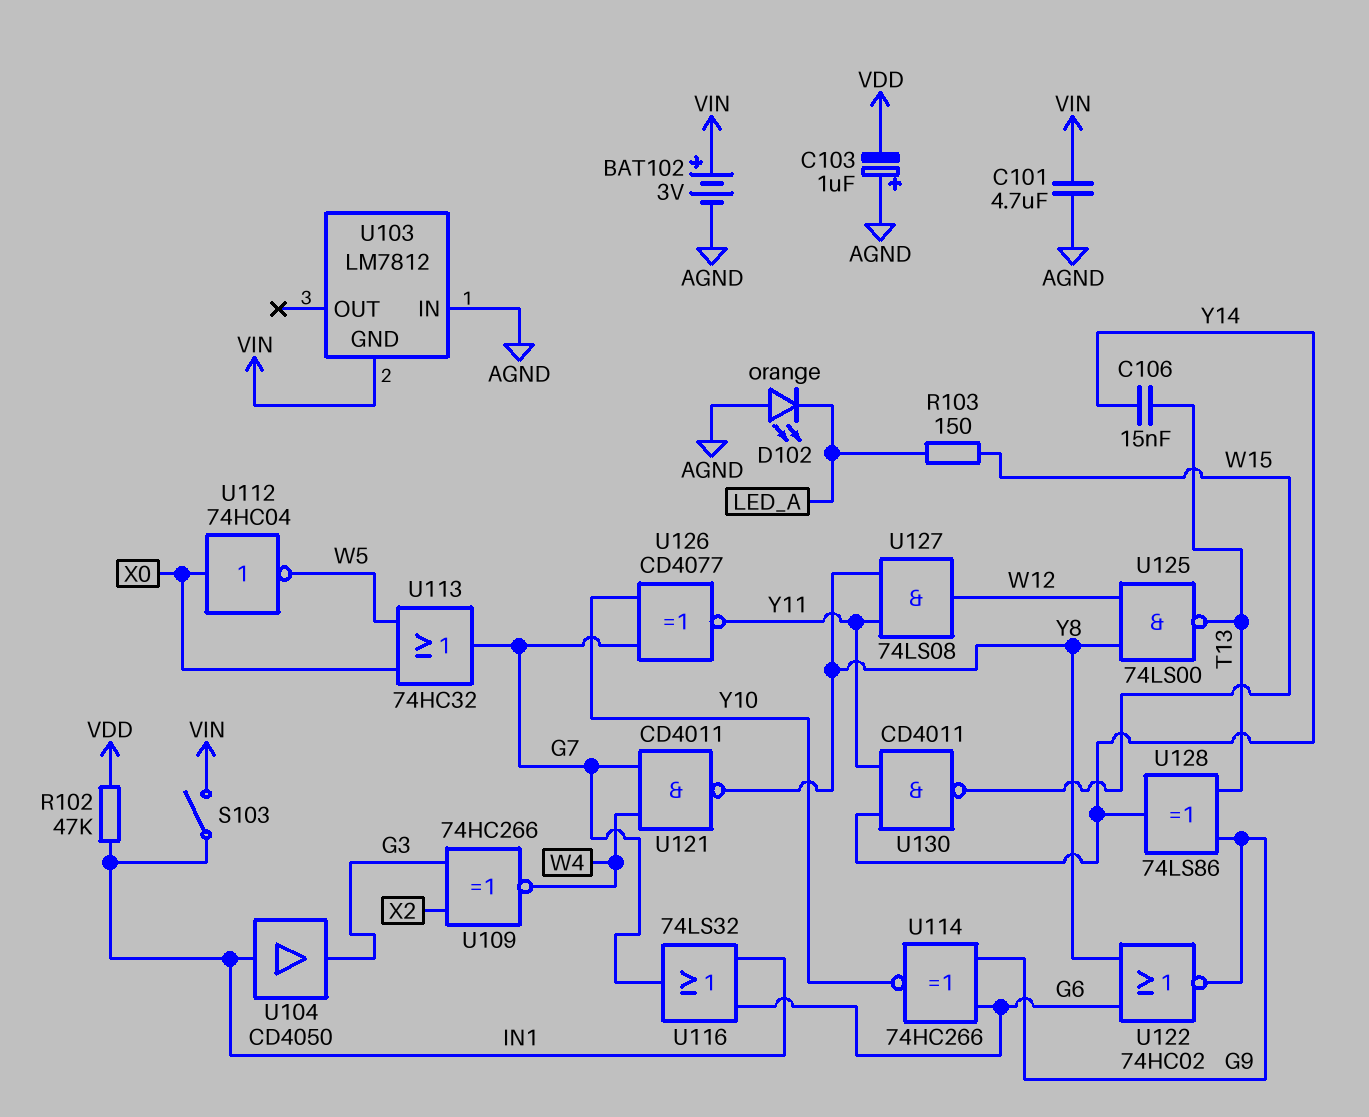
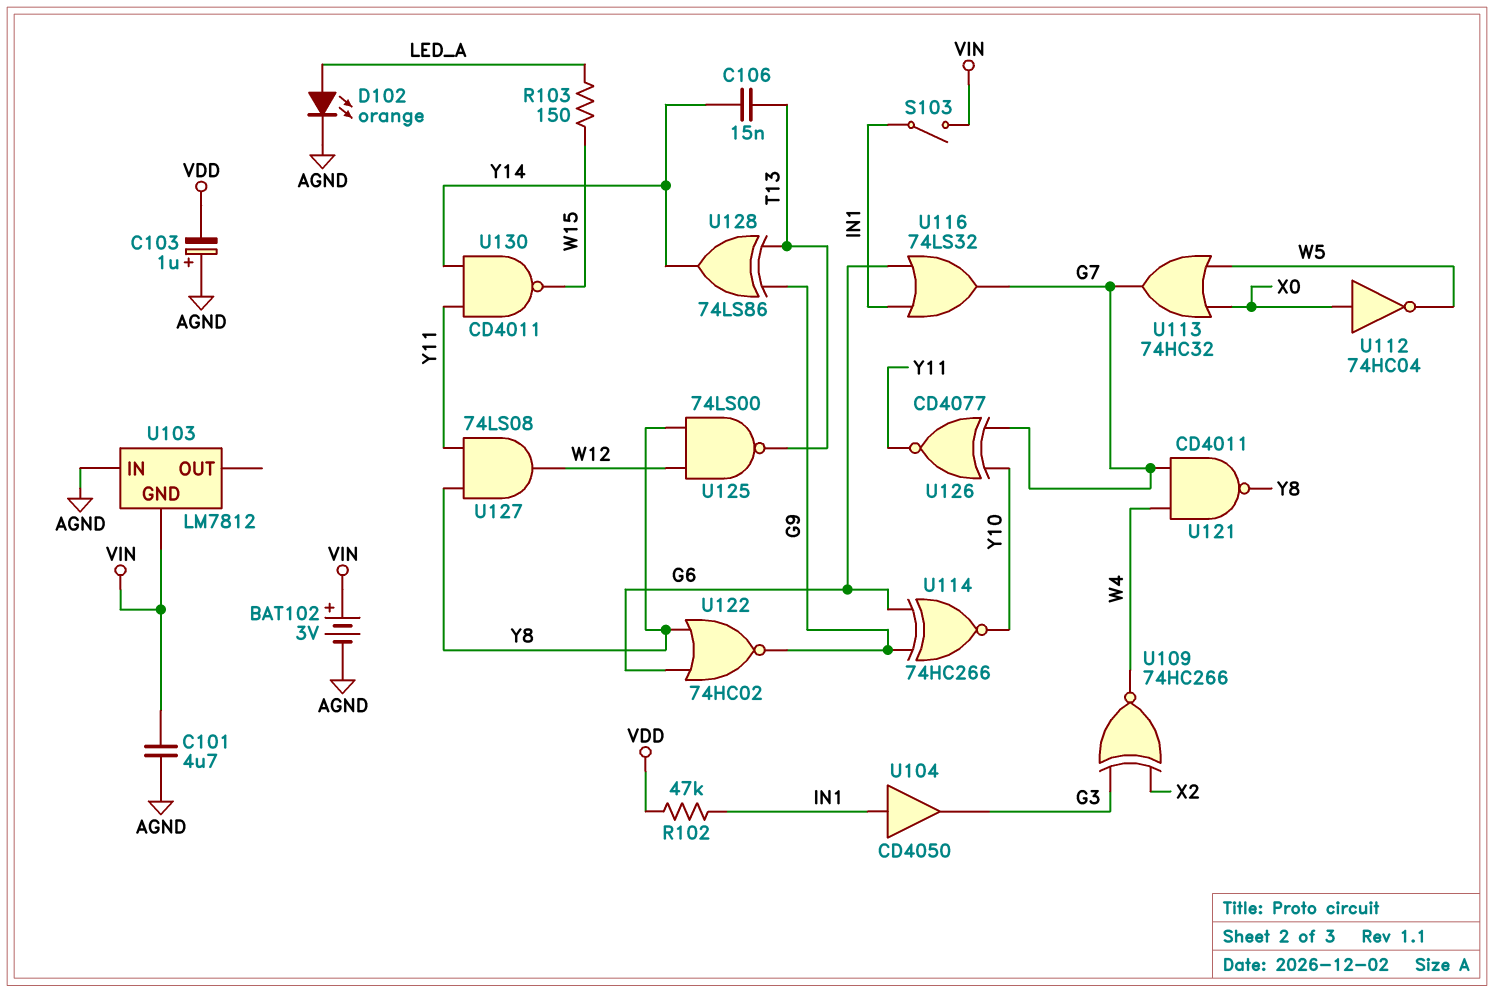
D102: LED orange (A AGND, K LED_A) -> LED orange (A LED_A, K AGND)

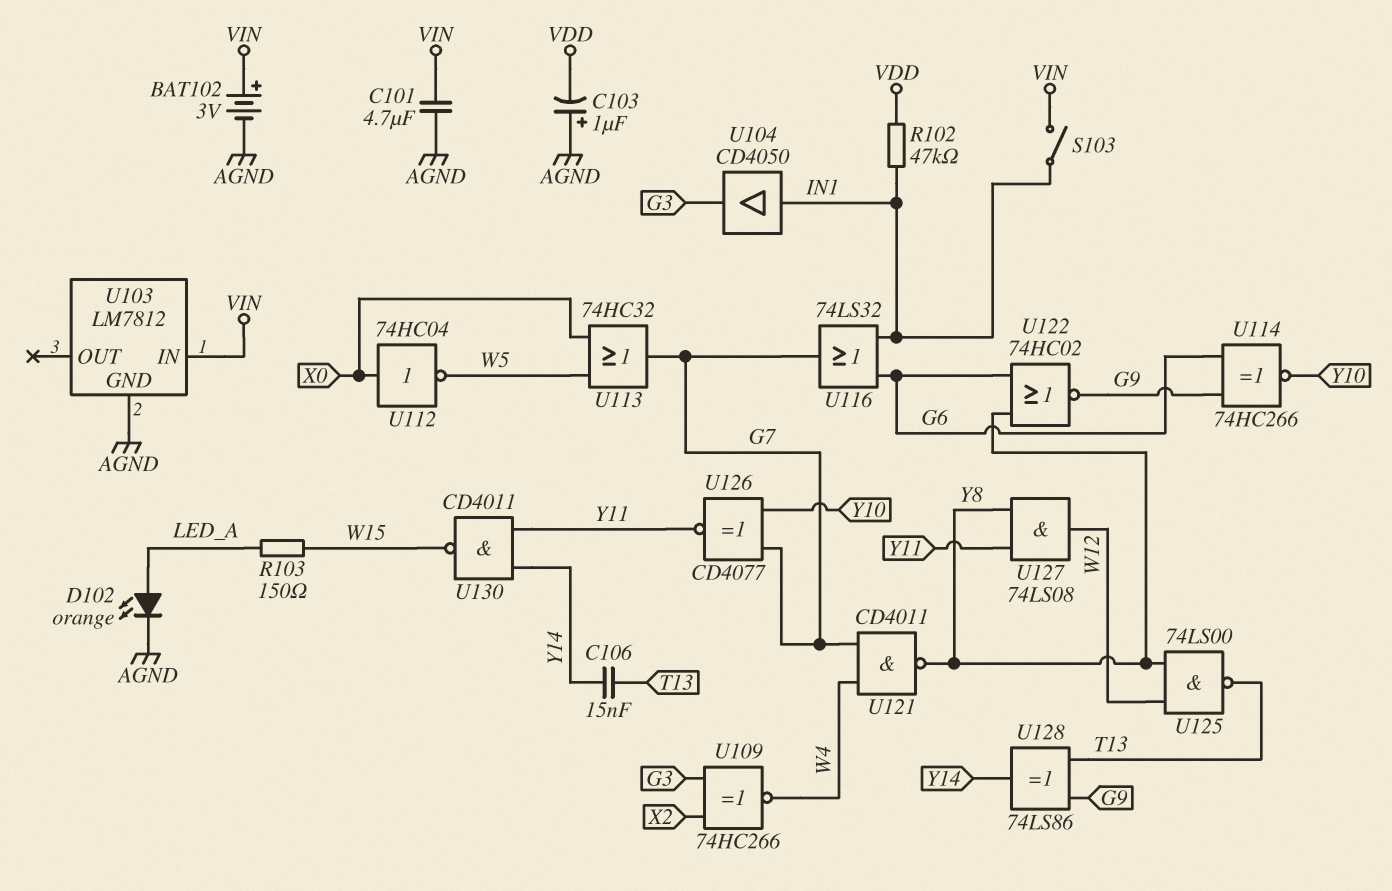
U103 pin GND: VIN -> AGND
U103 pin IN: AGND -> VIN

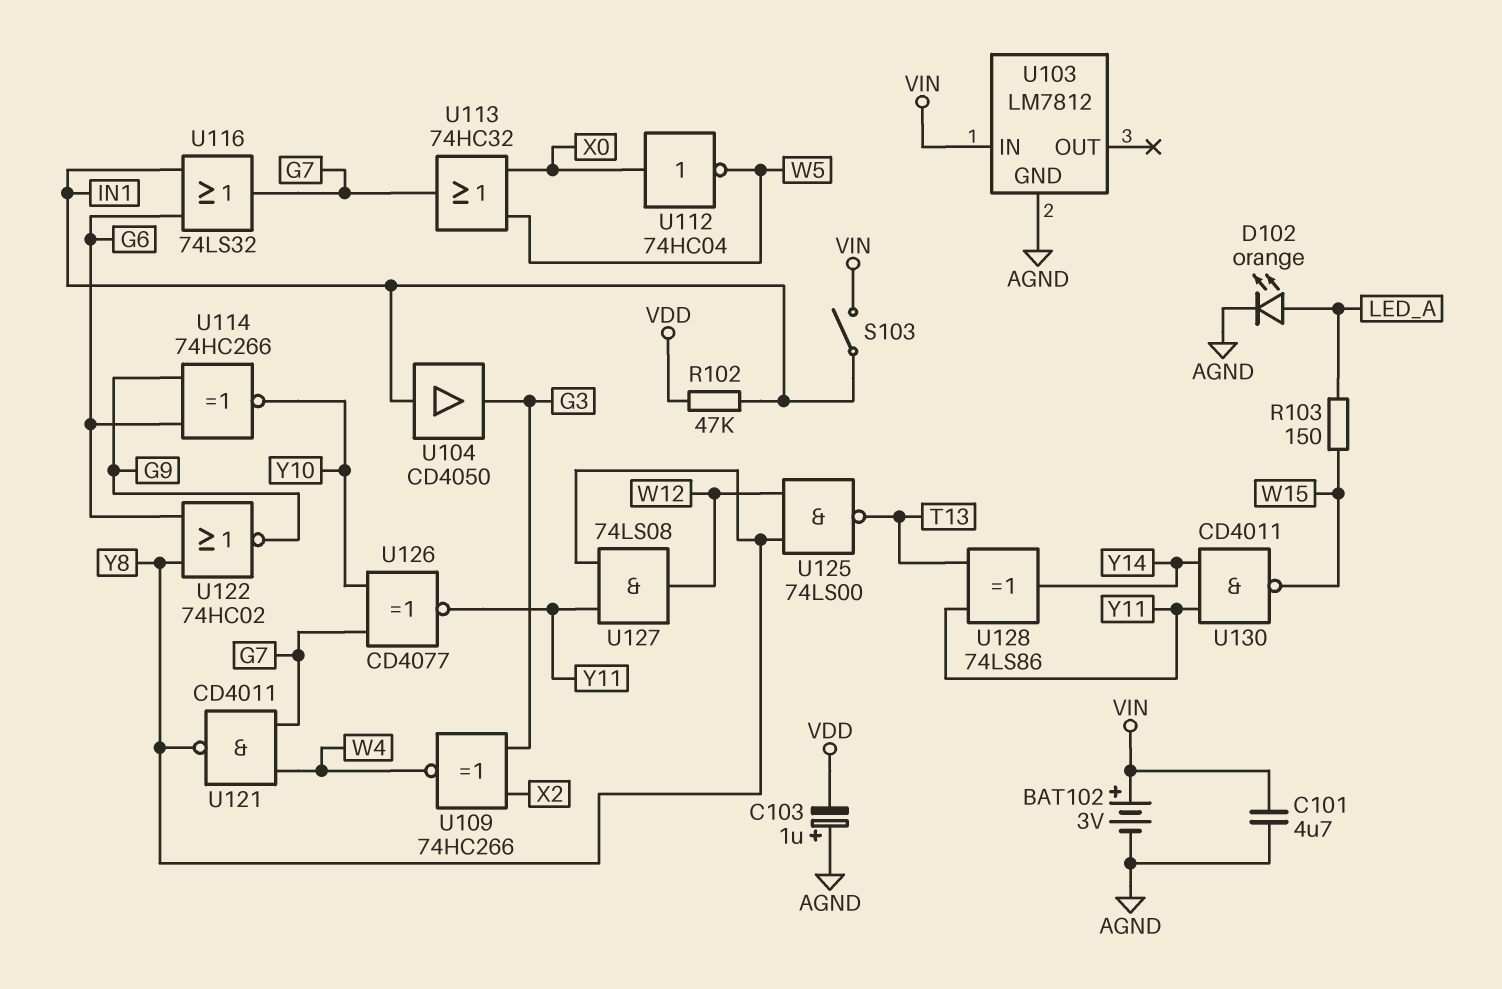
C106: 15nF (T13, Y14) -> none
U128: XOR 74LS86 (in G9, in T13, out Y14) -> XOR 74LS86 (in T13, in Y11, out Y14)

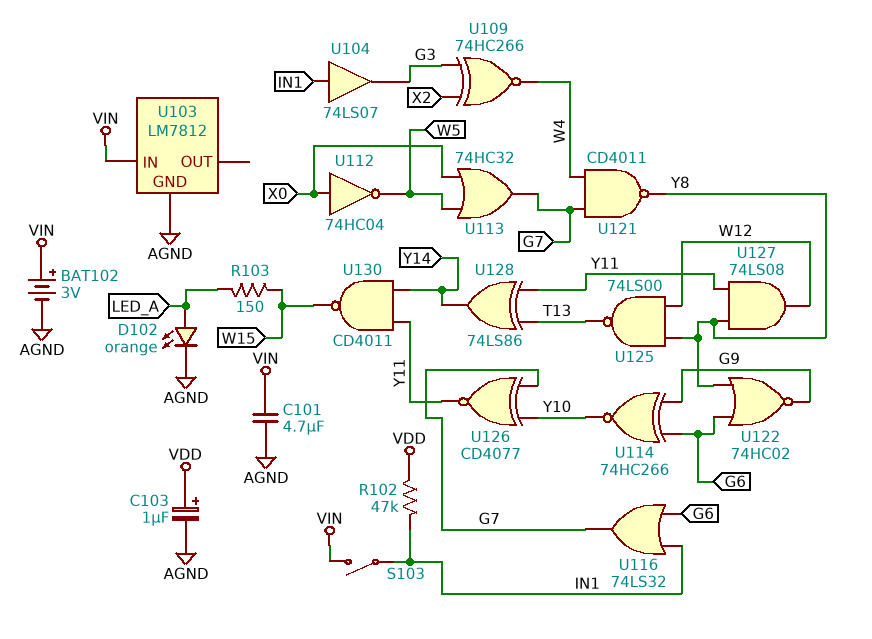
C103: 1uF (plus AGND, minus VDD) -> 1uF (plus VDD, minus AGND)
U104: buffer CD4050 (in IN1, out G3) -> buffer 74LS07 (in IN1, out G3)

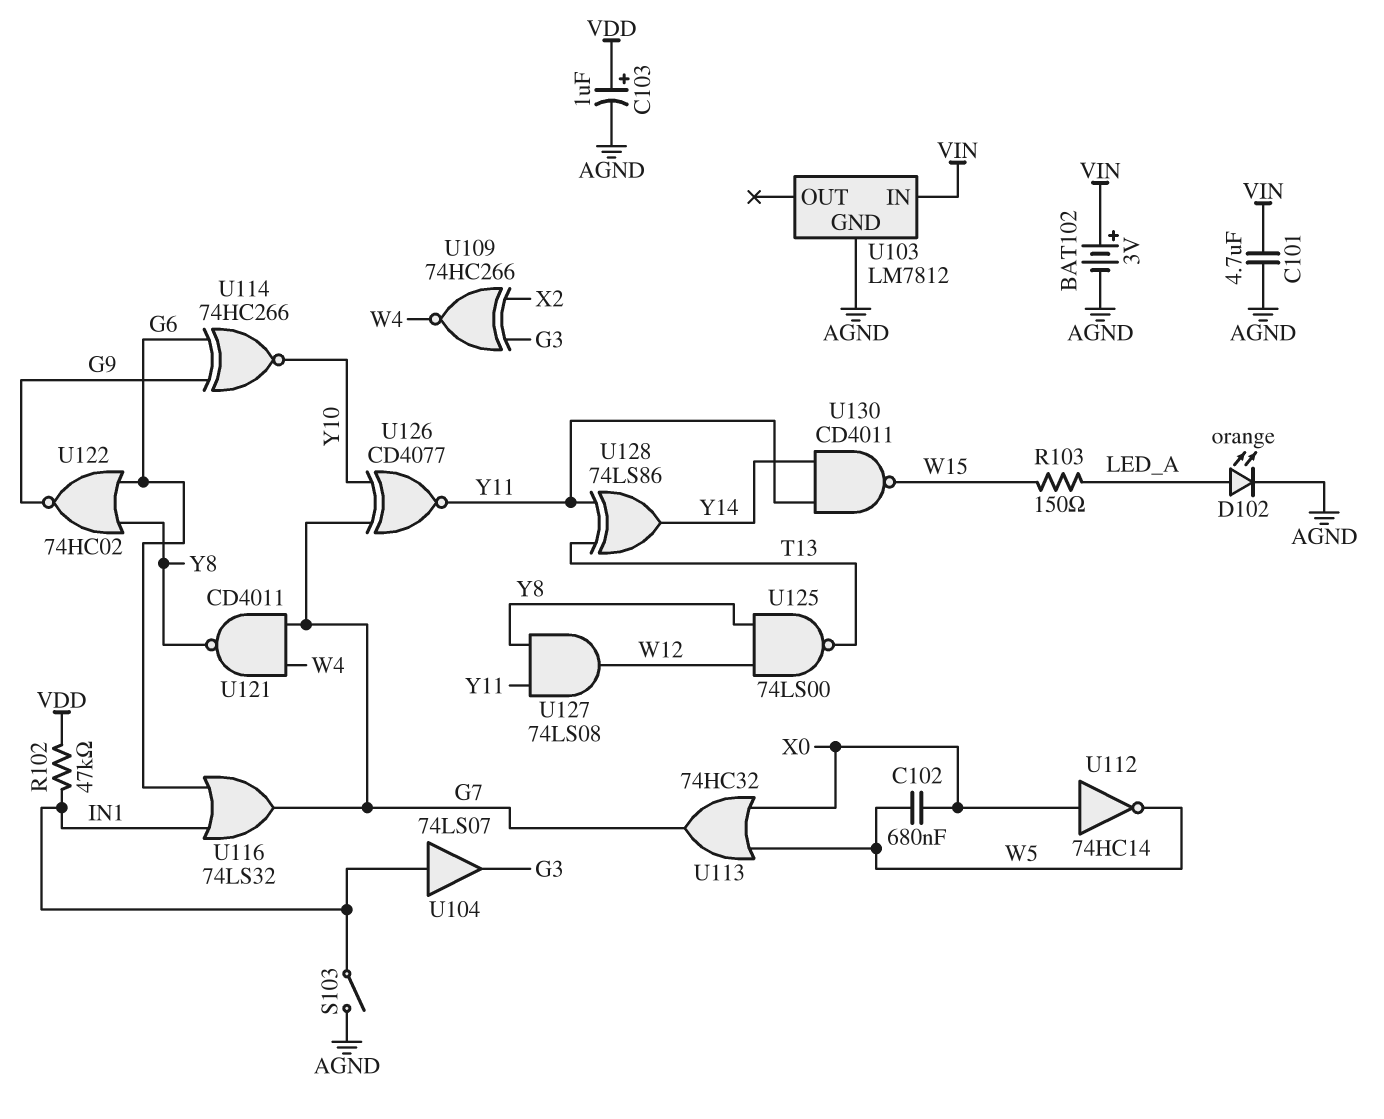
C102: none -> 680nF (W5, X0)
S103: switch (IN1, VIN) -> switch (AGND, IN1)
U112: NOT 74HC04 (in X0, out W5) -> NOT 74HC14 (in X0, out W5)

